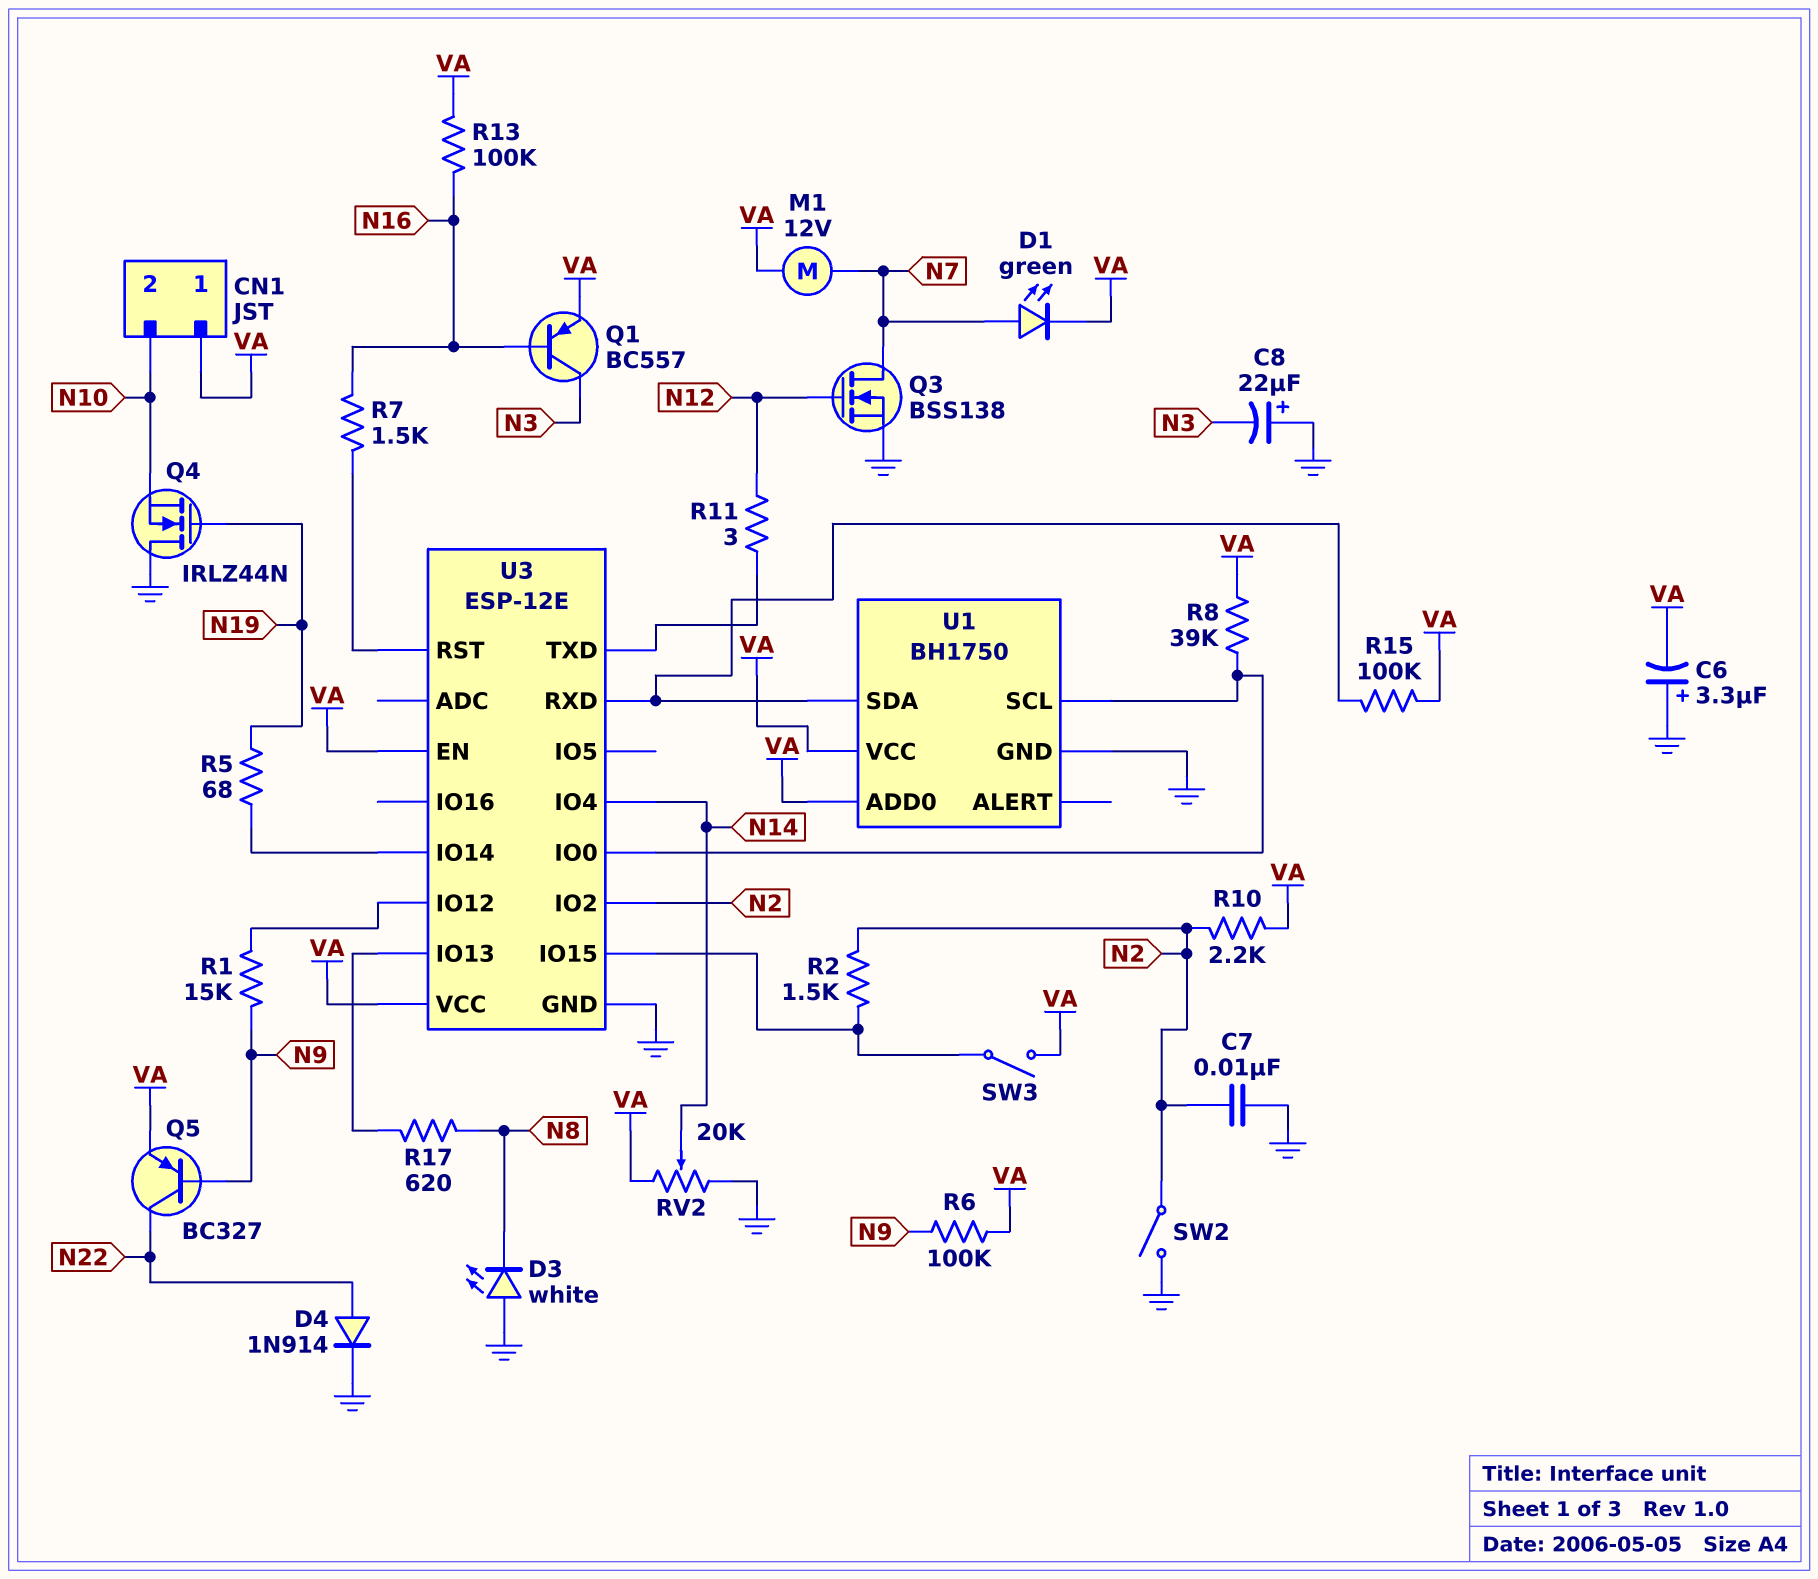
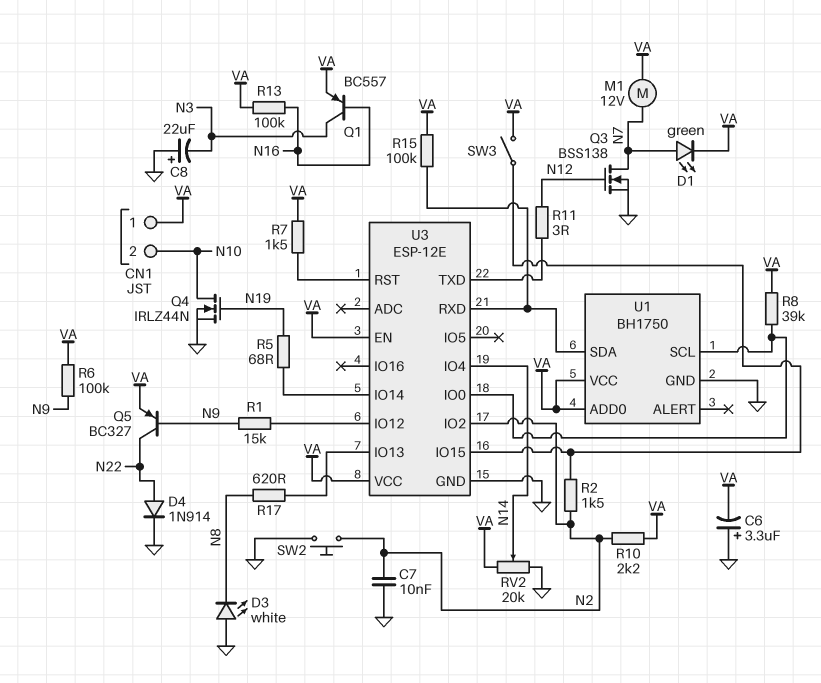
Q4: NMOS IRLZ44N (G N19, D GND, S N10) -> NMOS IRLZ44N (G N19, D N10, S GND)
R7: 1.5k (N16, U3/RST) -> 1.5k (U3/RST, VA)
SW2: switch (GND, N2) -> button (GND, N2)

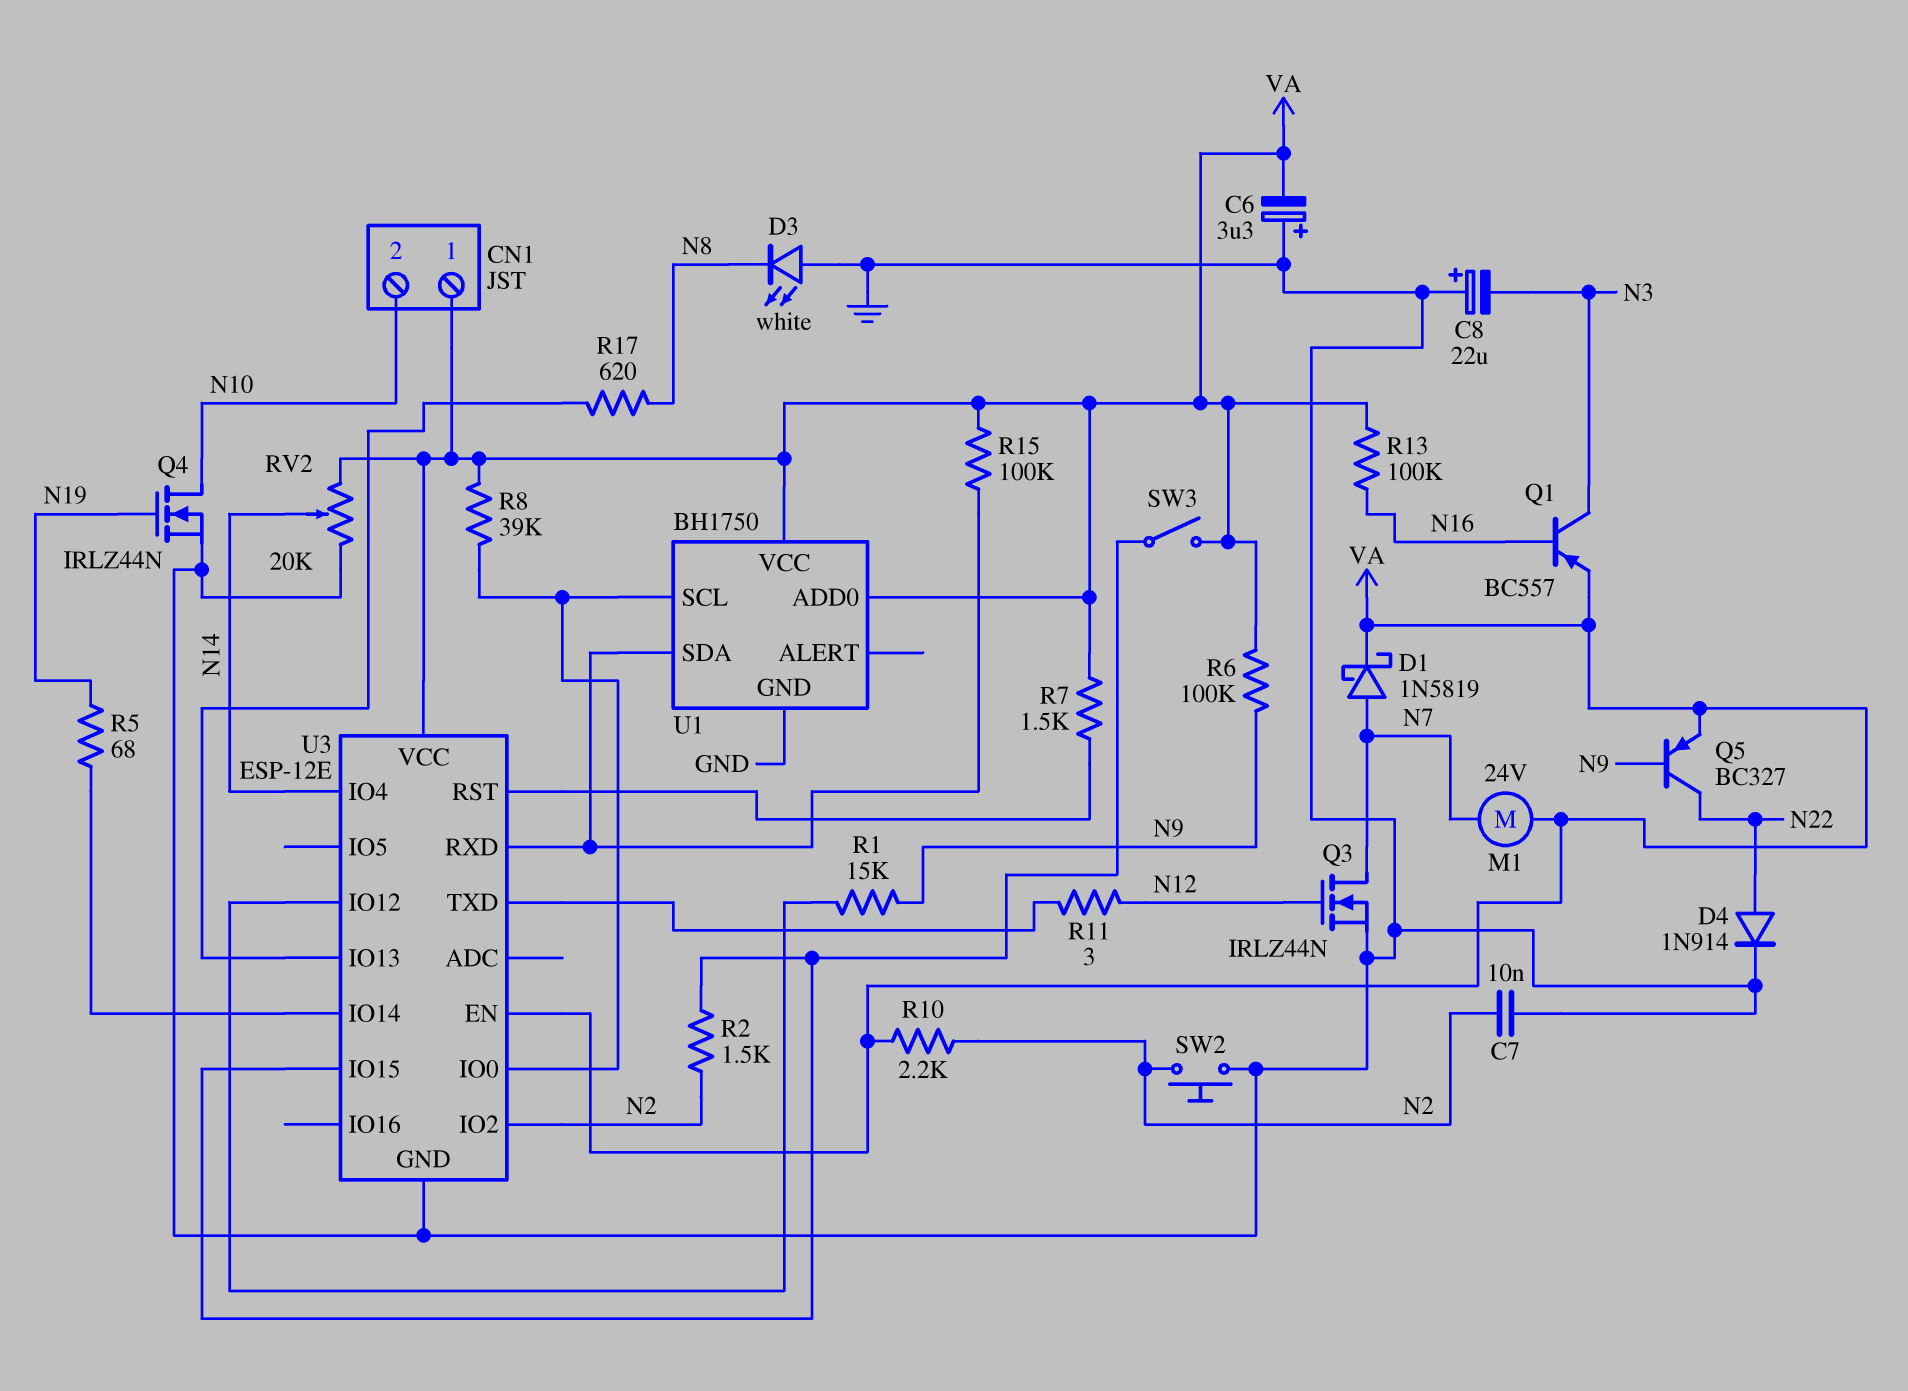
D1: LED green (A N7, K VA) -> schottky 1N5819 (A N7, K VA)
M1: motor 12V (N7, VA) -> motor 24V (N7, VA)
Q3: NMOS BSS138 (G N12, D N7, S GND) -> NMOS IRLZ44N (G N12, D N7, S GND)

